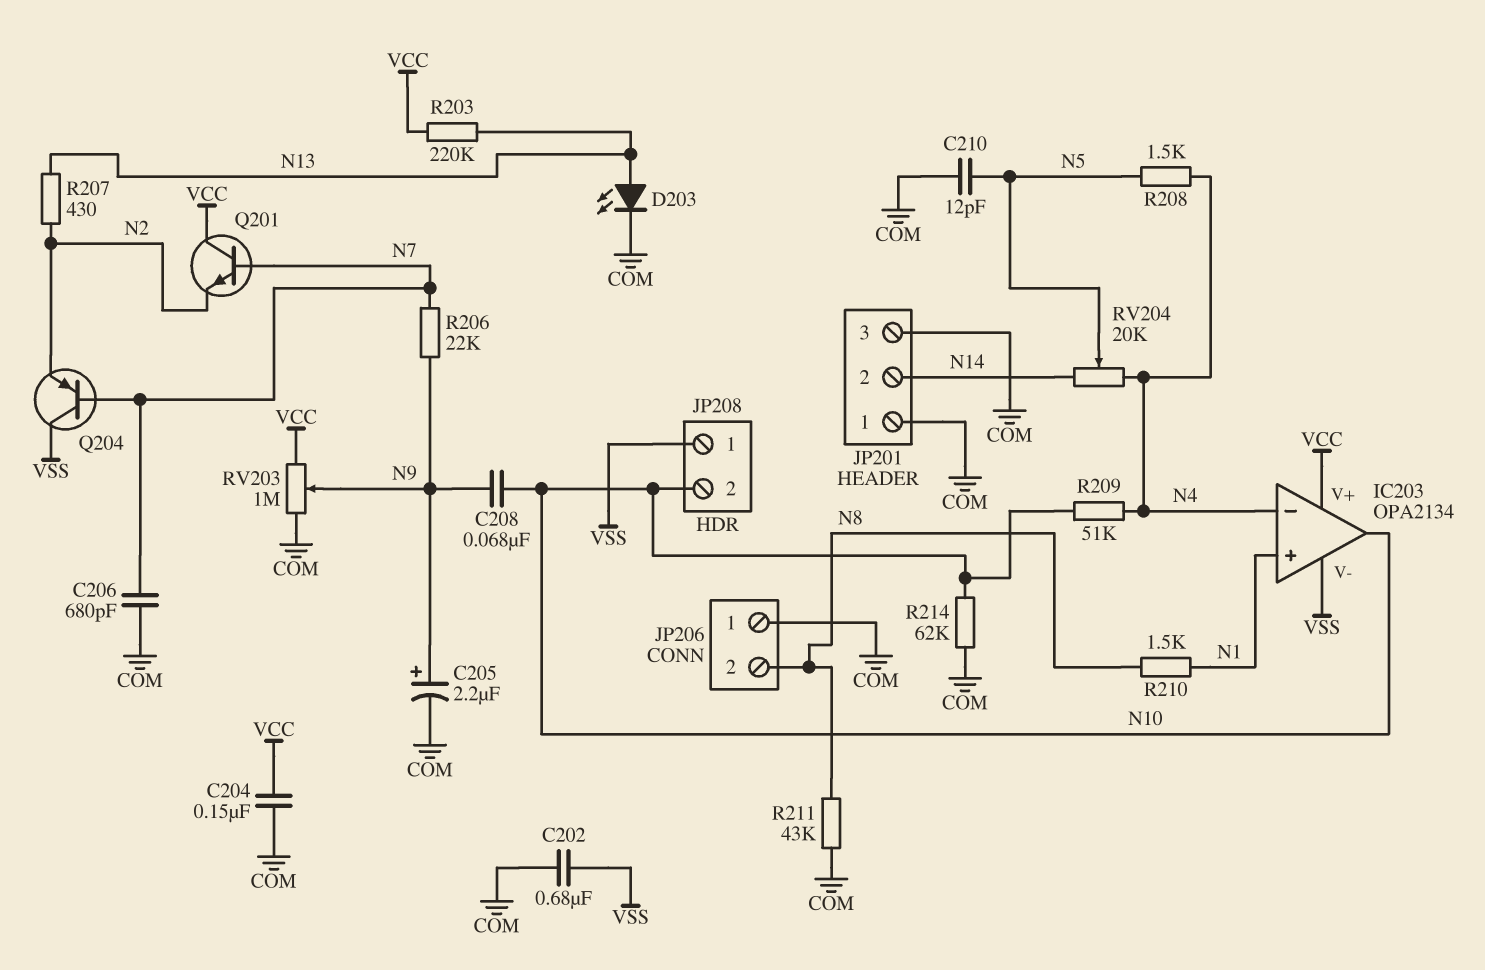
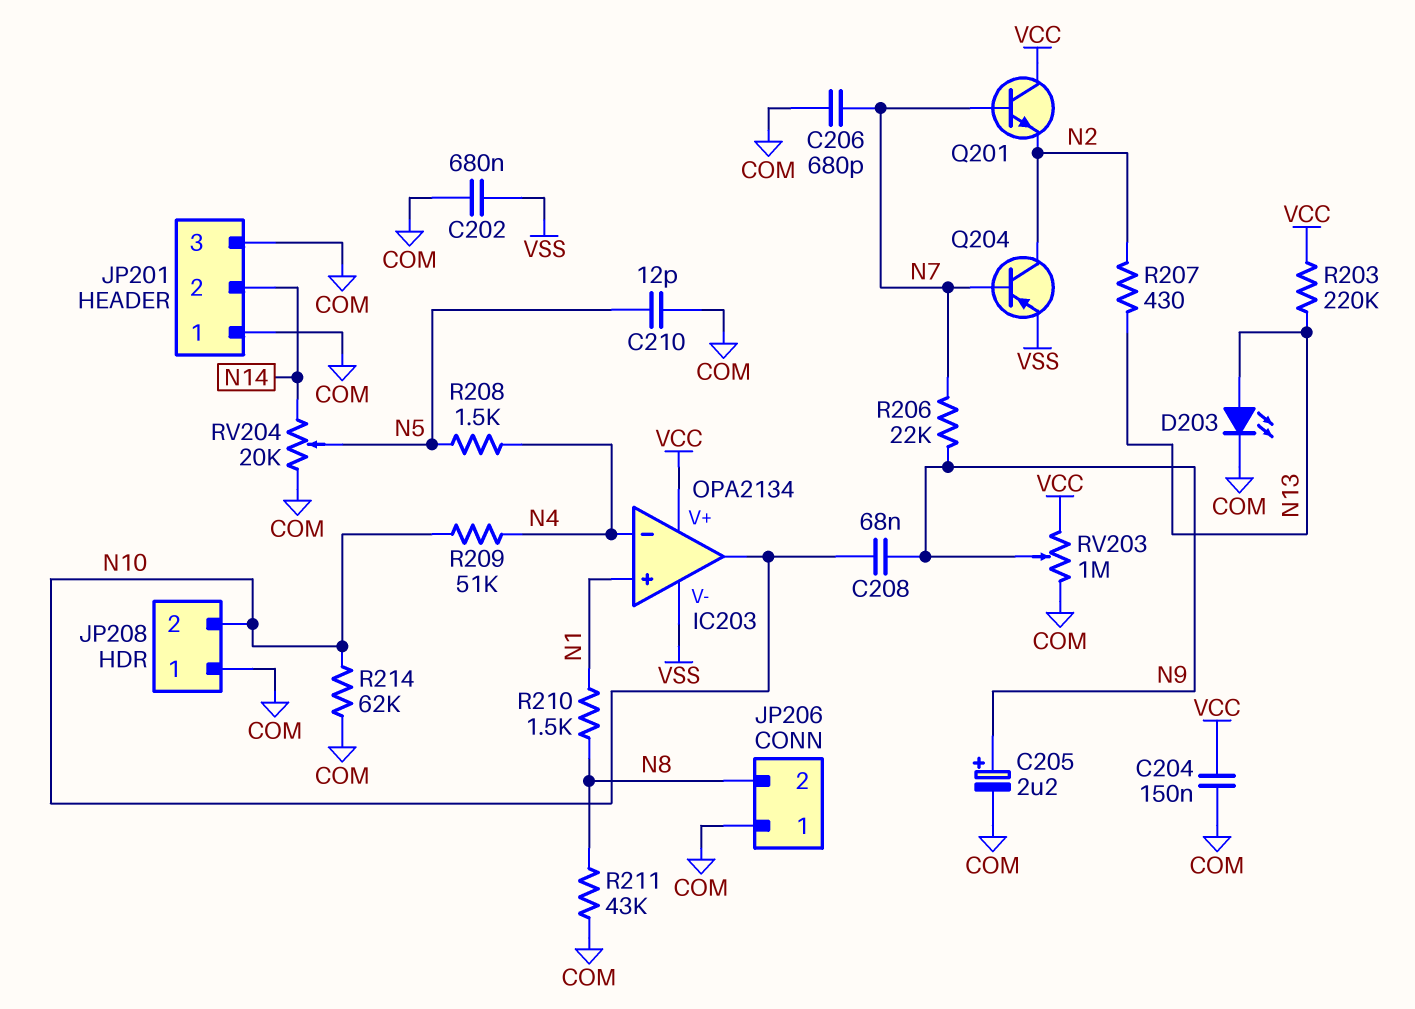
JP208 pin 1: VSS -> COM
Q204: PNP (B N7, C VSS, E N2) -> PNP (B N7, C N2, E VSS)
RV204: 20k (N4, N14, wiper N5) -> 20k (COM, N14, wiper N5)

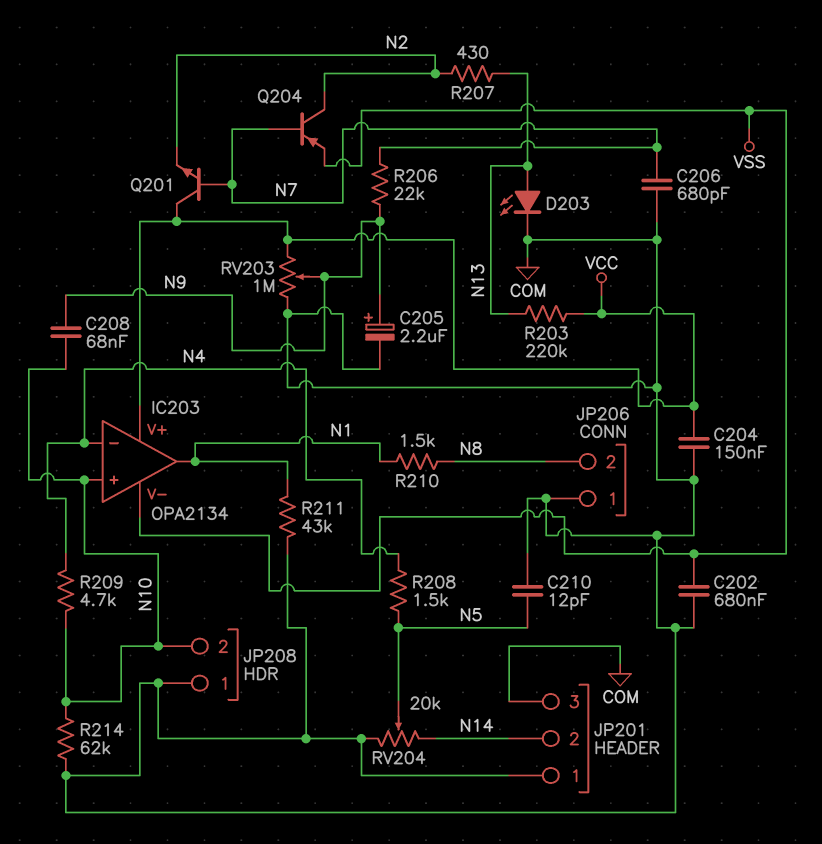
IC203 pin in+: N1 -> N10
IC203 pin out: N10 -> N1
R209: 51k (N4, N10) -> 4.7k (N4, N10)
R211: 43k (COM, N8) -> 43k (COM, N1)

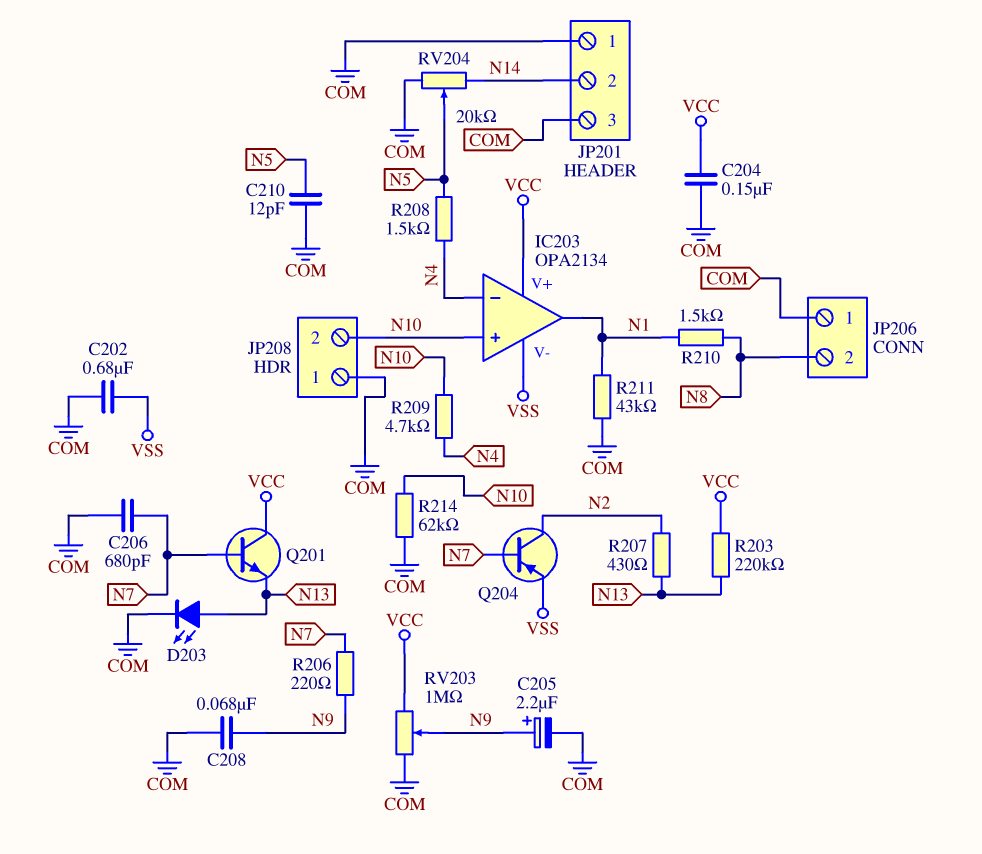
C208: 68nF (N9, N10) -> 68nF (COM, N9)
Q201: NPN (B N7, C VCC, E N2) -> NPN (B N7, C VCC, E N13)
R206: 22k (N7, N9) -> 220 (N7, N9)

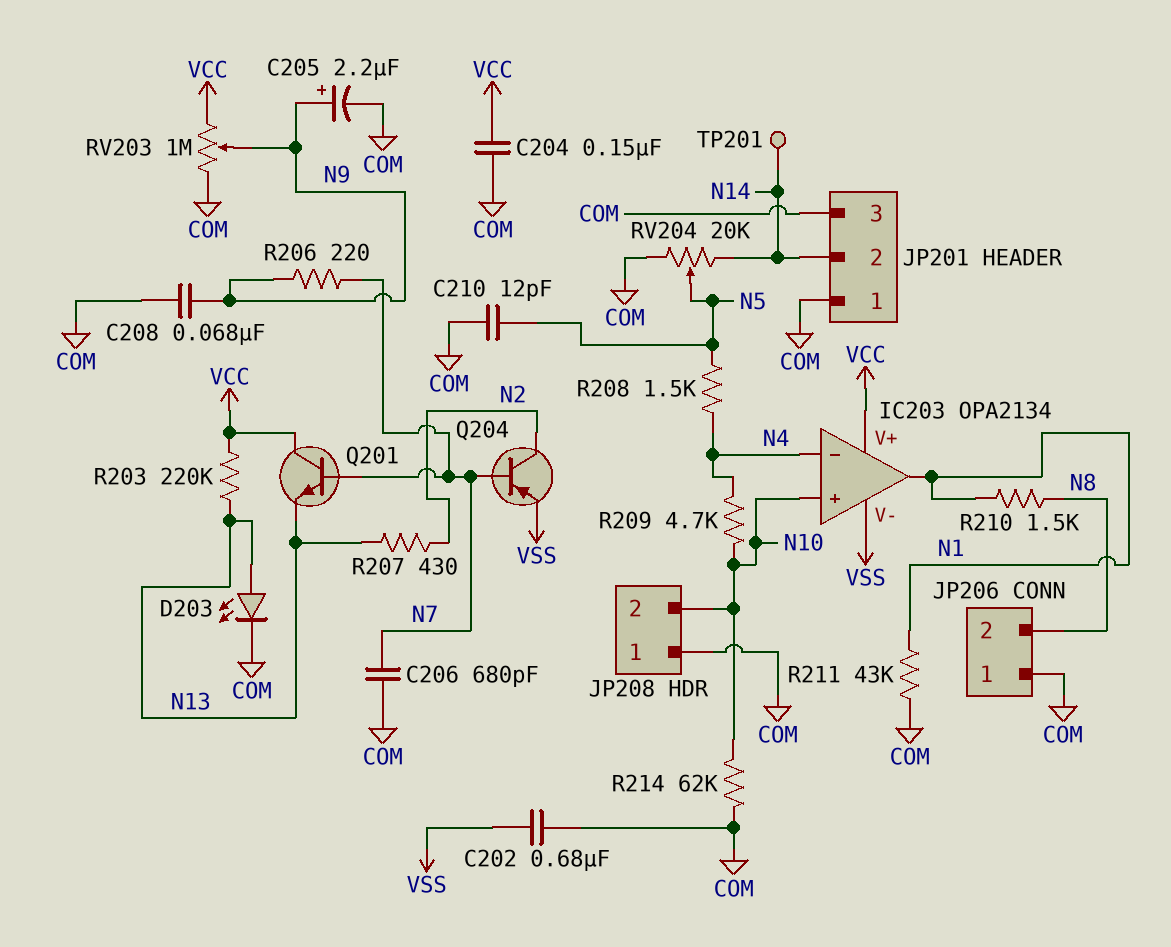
TP201: none -> test point (N14)

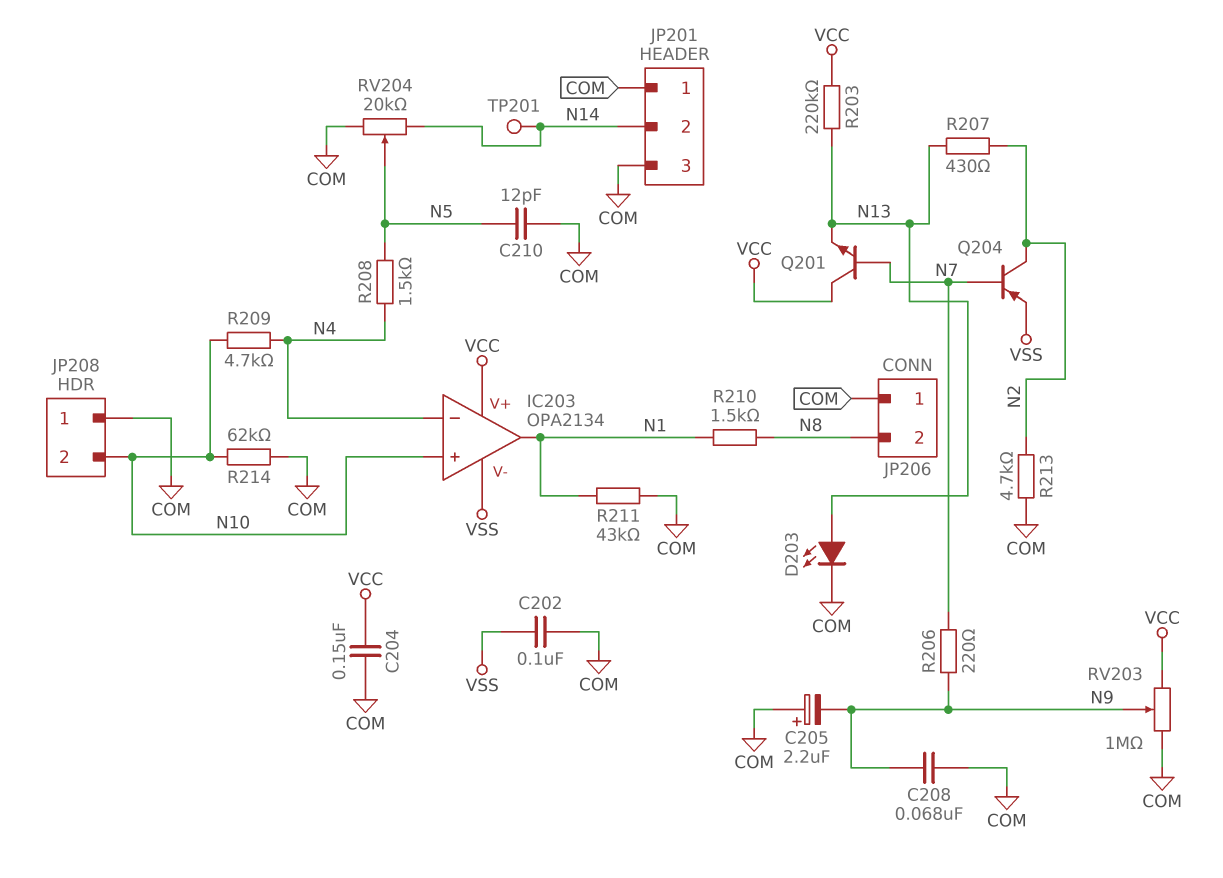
C202: 680nF (COM, VSS) -> 100nF (COM, VSS)
C205: 2.2uF (plus N9, minus COM) -> 2.2uF (plus COM, minus N9)
C206: 680pF (COM, N7) -> none
R213: none -> 4.7k (COM, N2)

